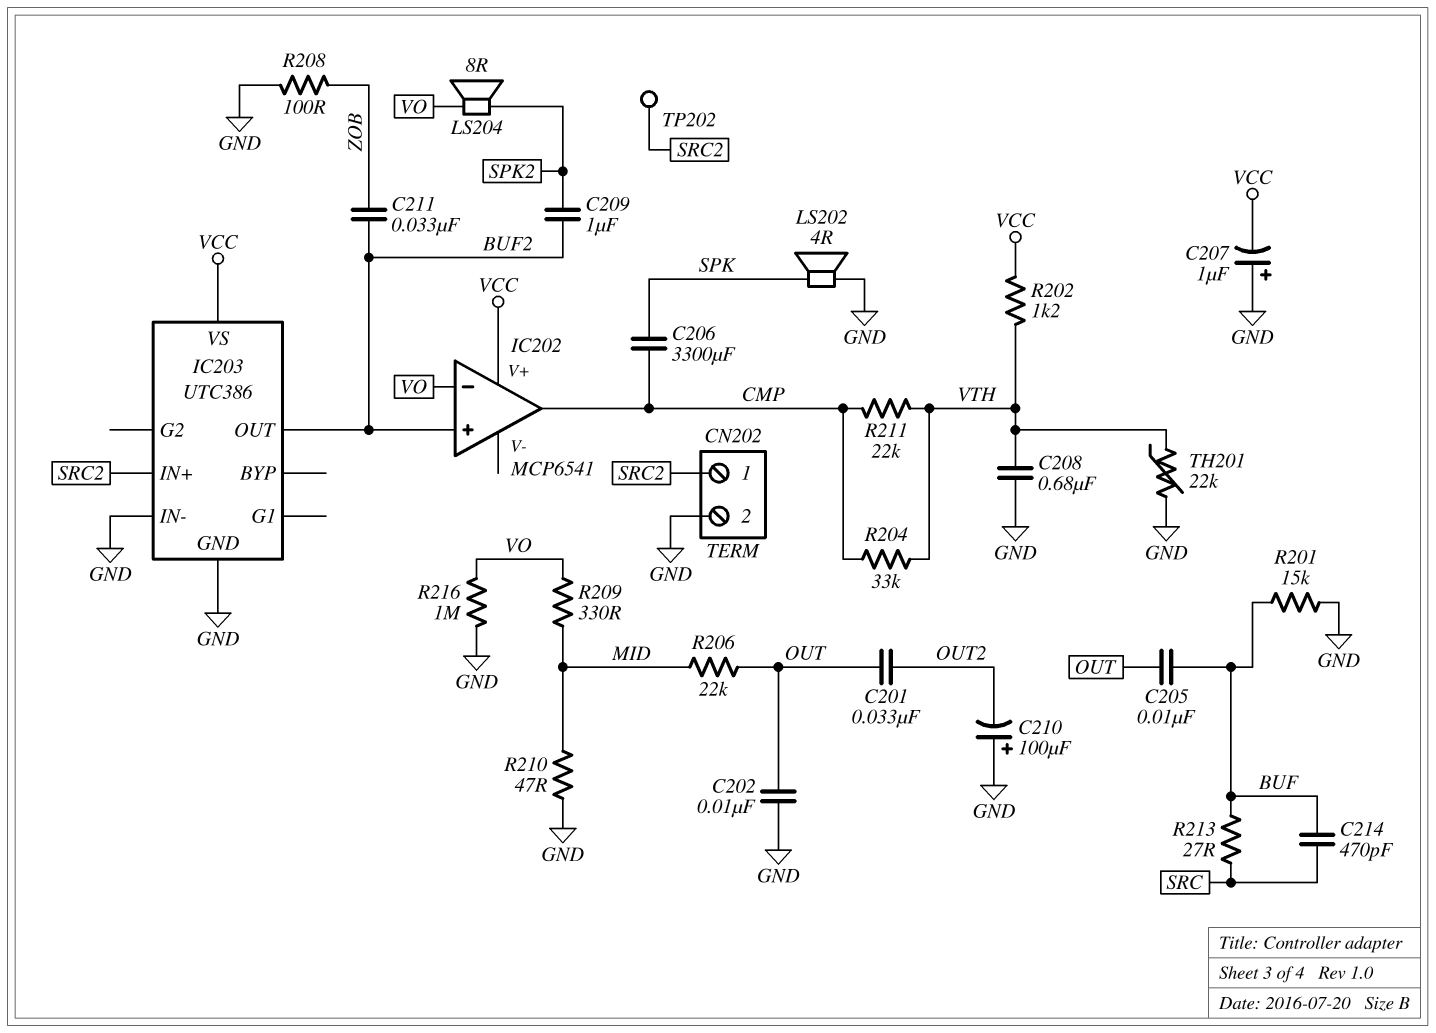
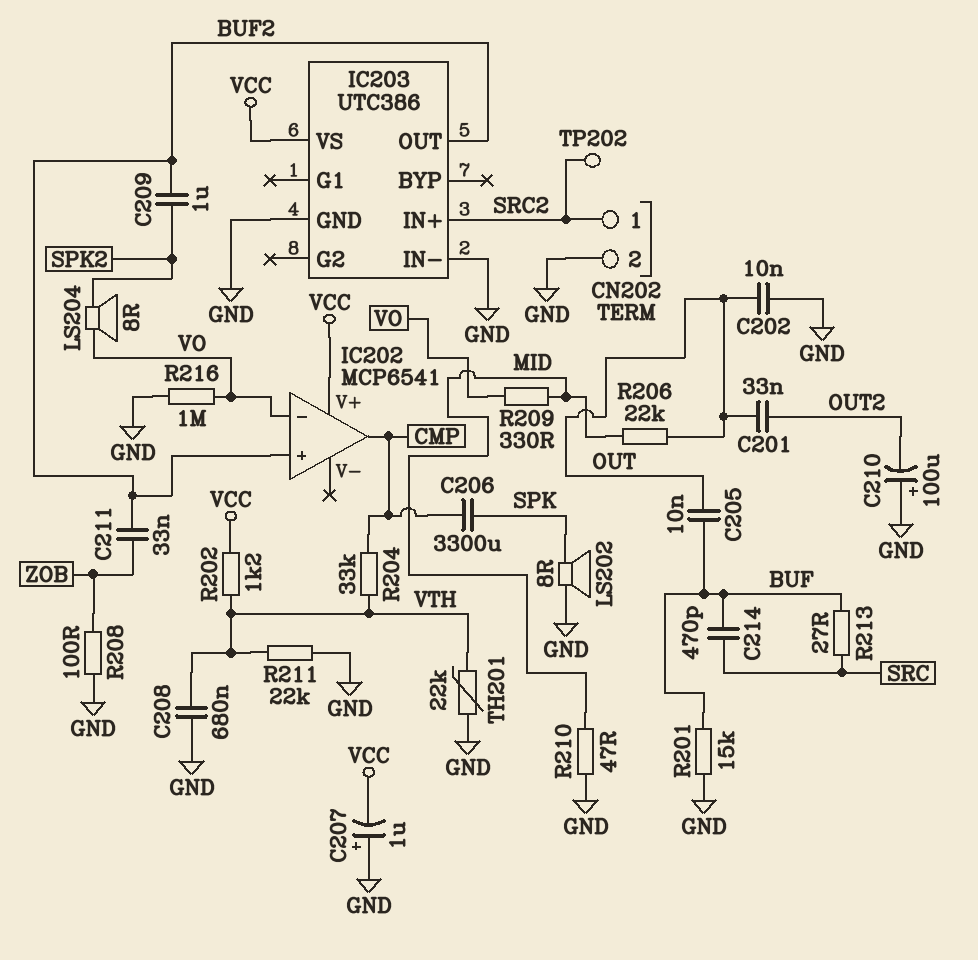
LS202: speaker 4R (GND, SPK) -> speaker 8R (GND, SPK)
R211: 22k (CMP, VTH) -> 22k (GND, VTH)

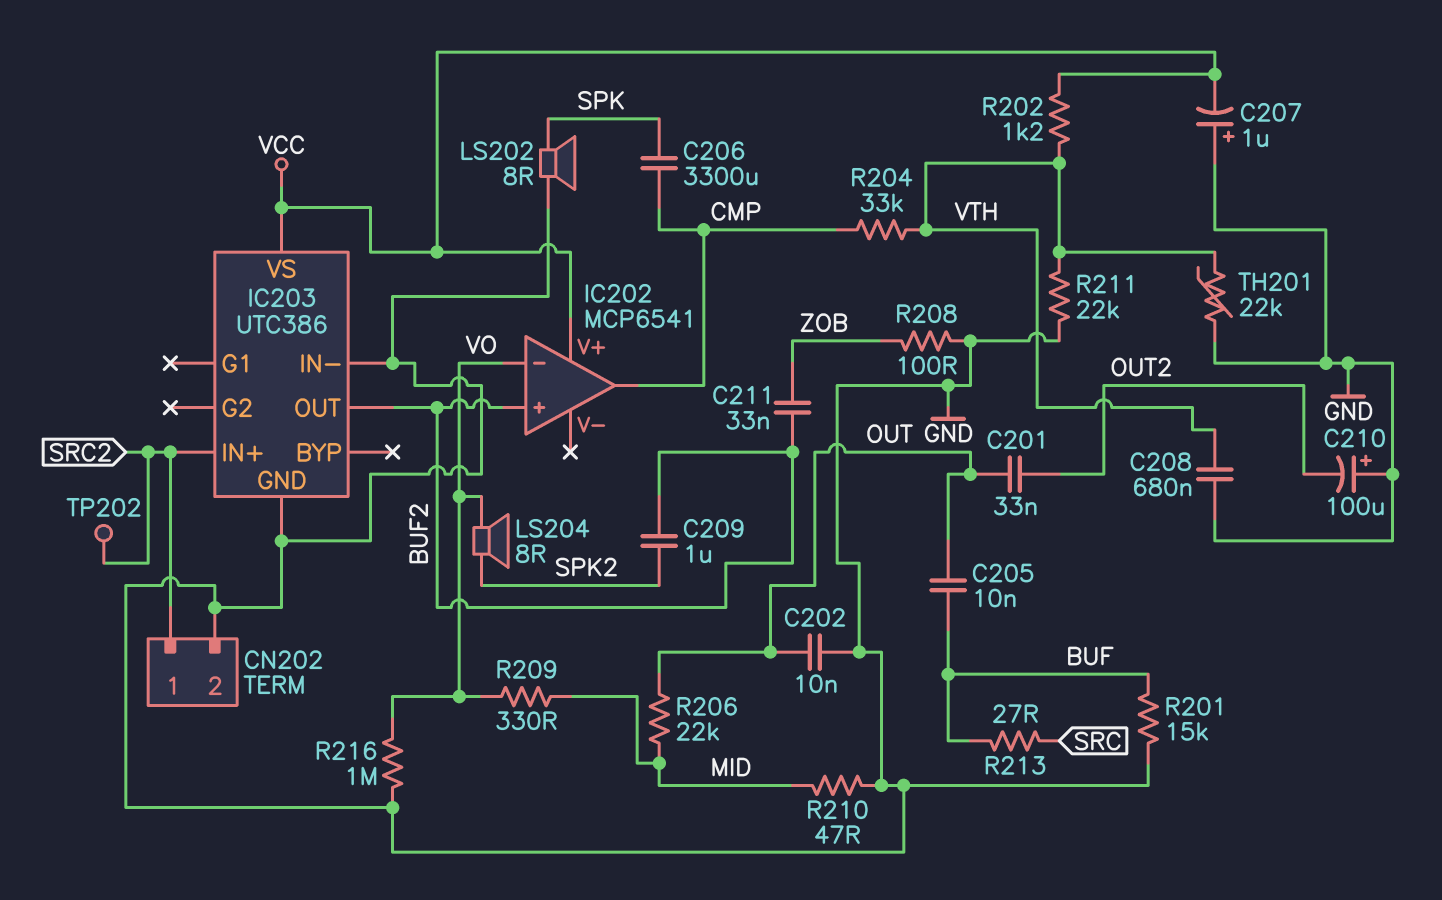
C214: 470pF (BUF, SRC) -> none

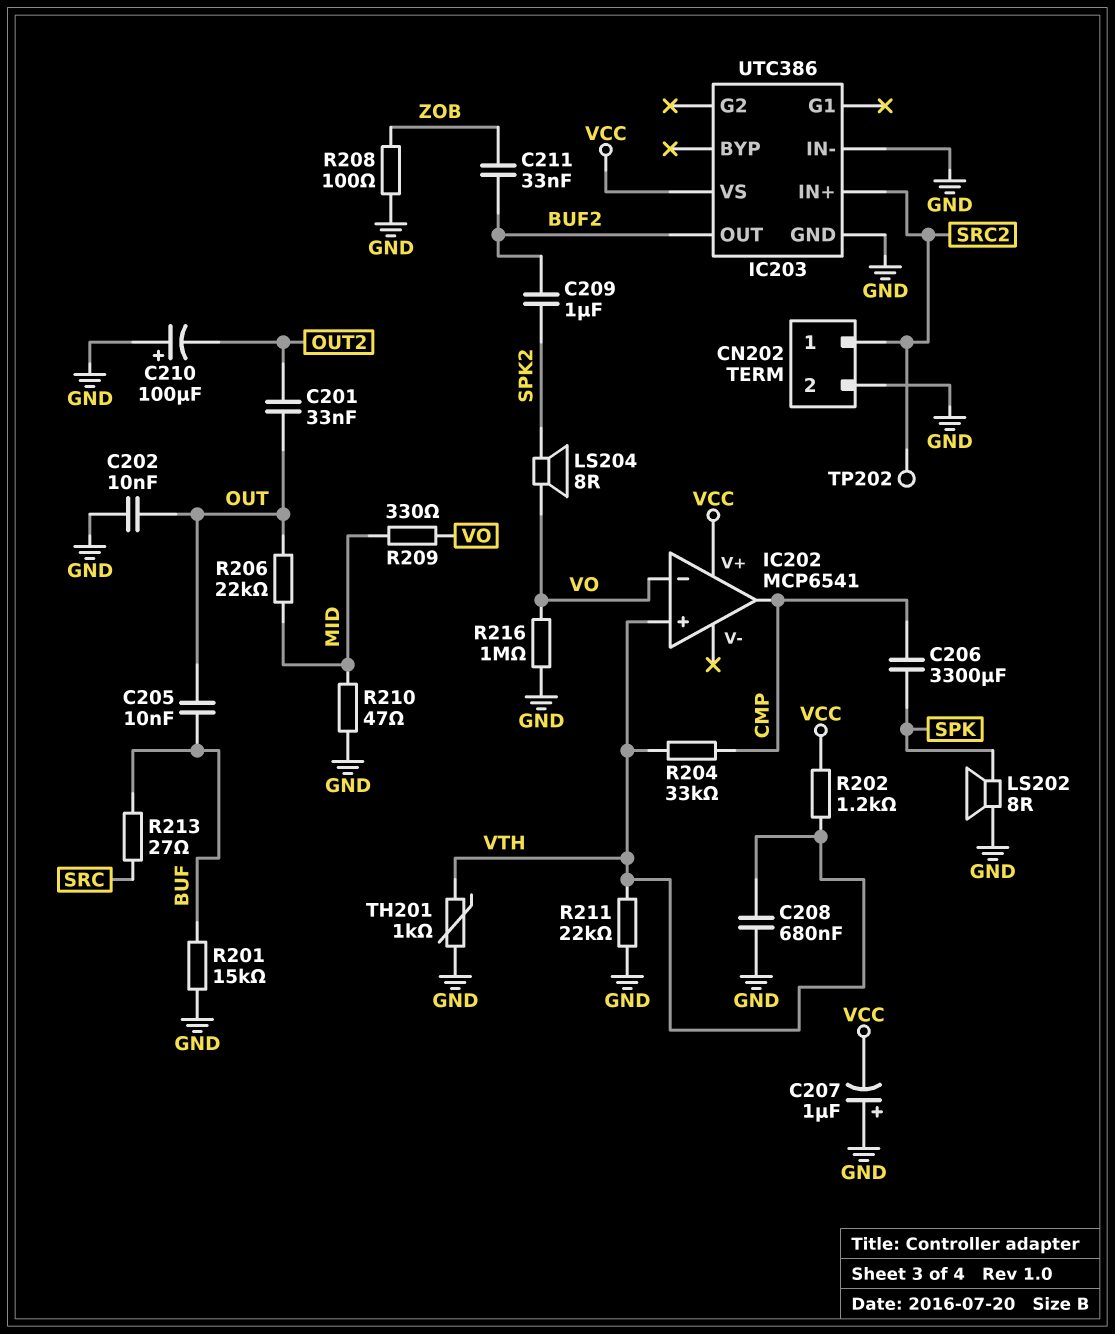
IC202 pin in+: BUF2 -> VTH
TH201: 22k (GND, VTH) -> 1k (GND, VTH)

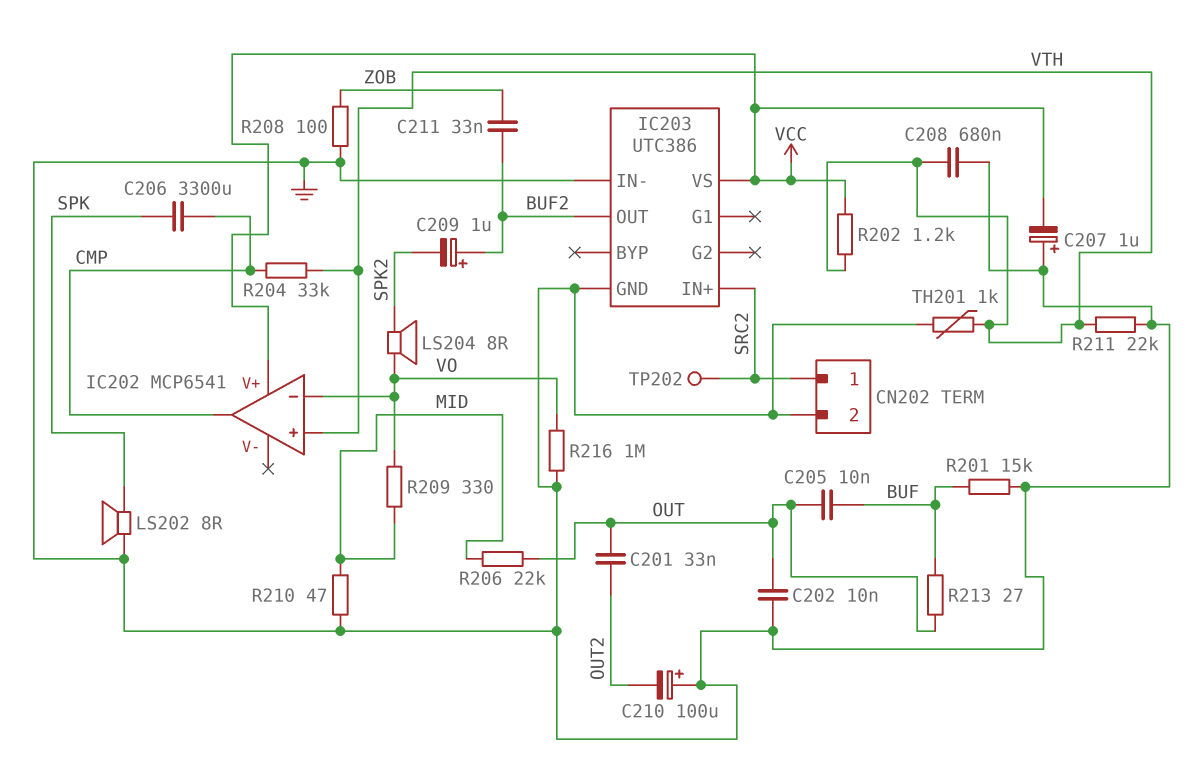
C209: 1uF (BUF2, SPK2) -> 1uF (plus BUF2, minus SPK2)
R213: 27 (BUF, SRC) -> 27 (BUF, OUT)

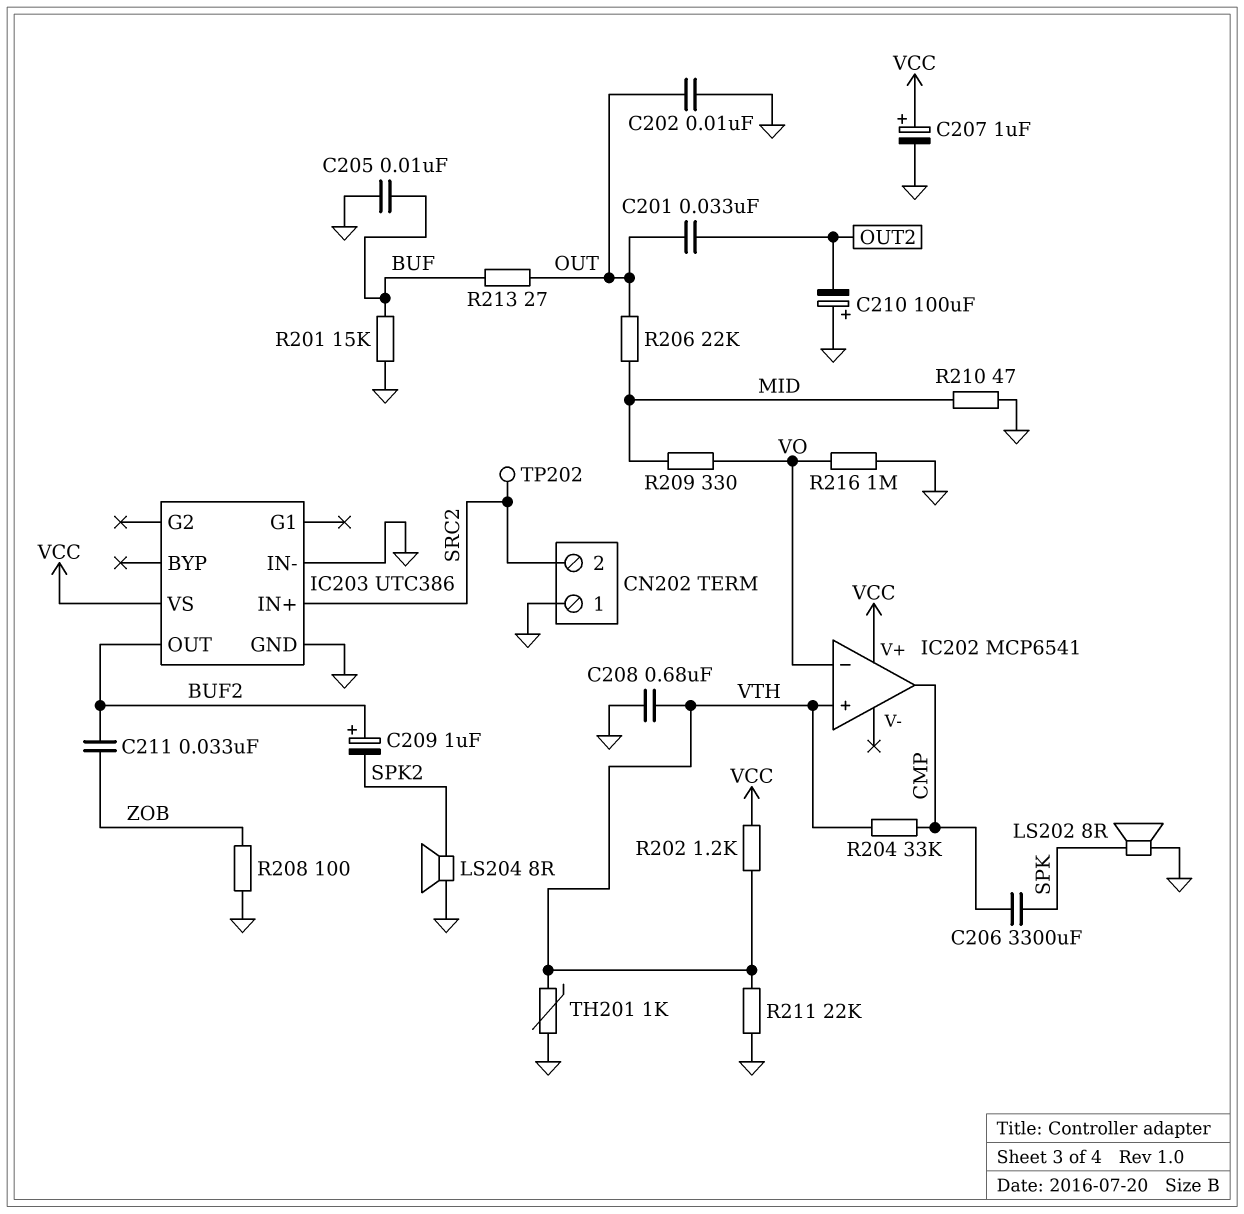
C205: 10nF (BUF, OUT) -> 10nF (BUF, GND)
C207: 1uF (plus GND, minus VCC) -> 1uF (plus VCC, minus GND)
CN202 pin 1: SRC2 -> GND
CN202 pin 2: GND -> SRC2
LS204: speaker 8R (SPK2, VO) -> speaker 8R (GND, SPK2)

